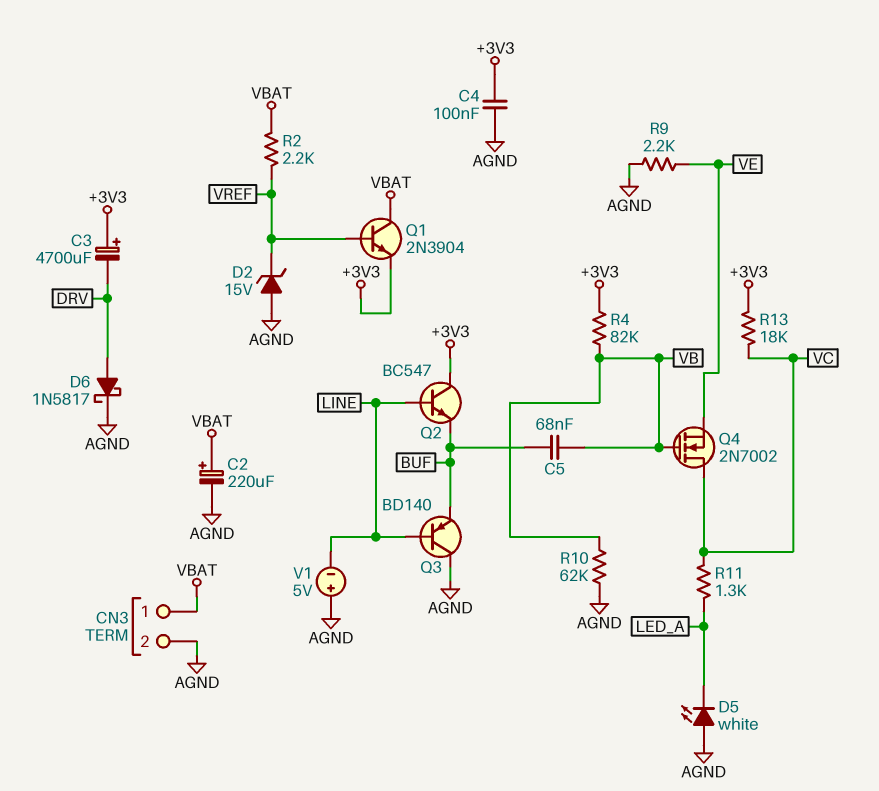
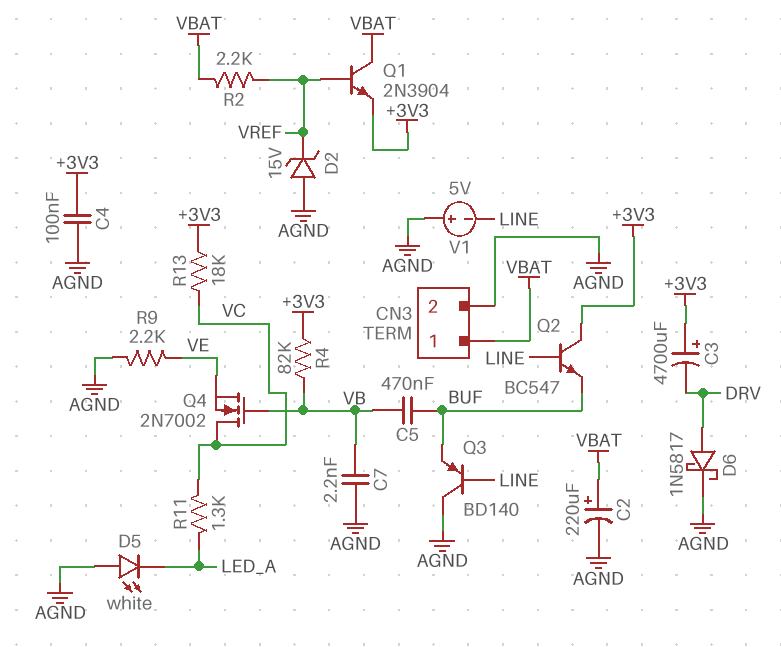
C5: 68nF (BUF, VB) -> 470nF (BUF, VB)
C7: none -> 2.2nF (AGND, VB)
R10: 62k (AGND, VB) -> none

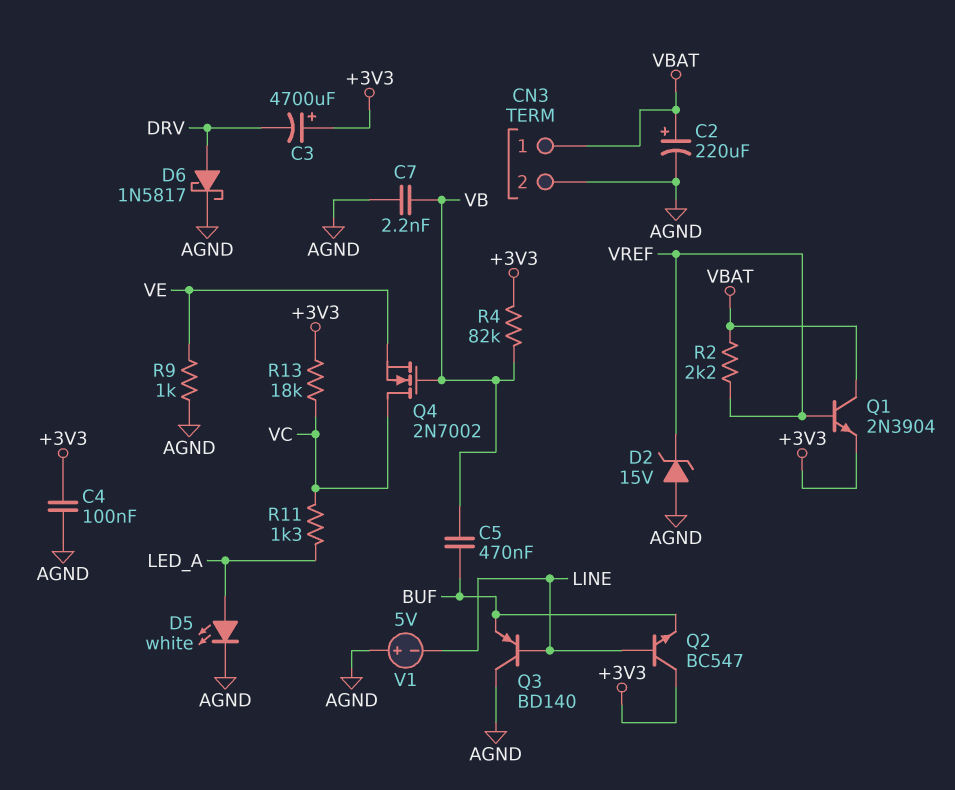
D5: LED white (A AGND, K LED_A) -> LED white (A LED_A, K AGND)
R9: 2.2k (AGND, VE) -> 1k (AGND, VE)

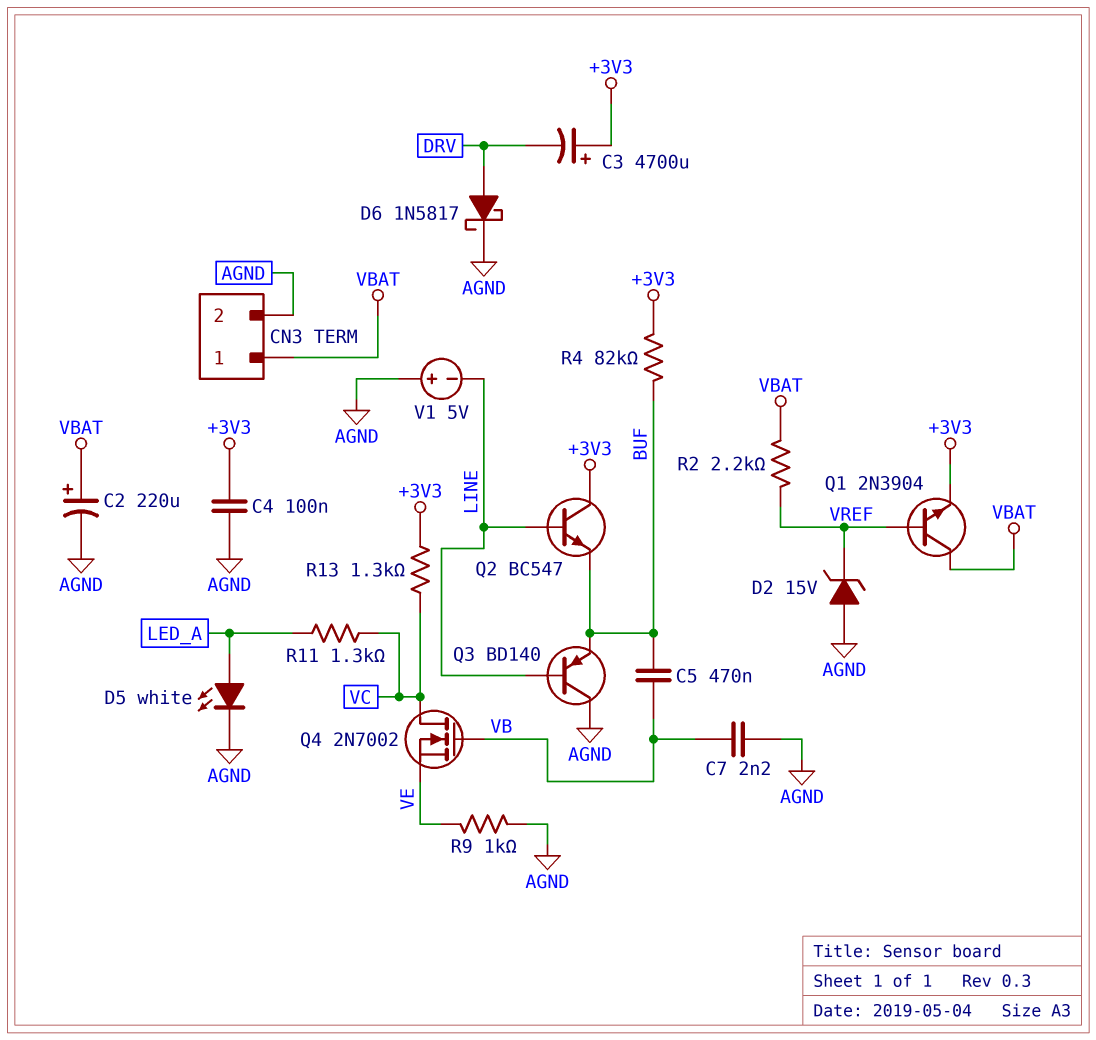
R4: 82k (+3V3, VB) -> 82k (+3V3, BUF)
R13: 18k (+3V3, VC) -> 1.3k (+3V3, VC)

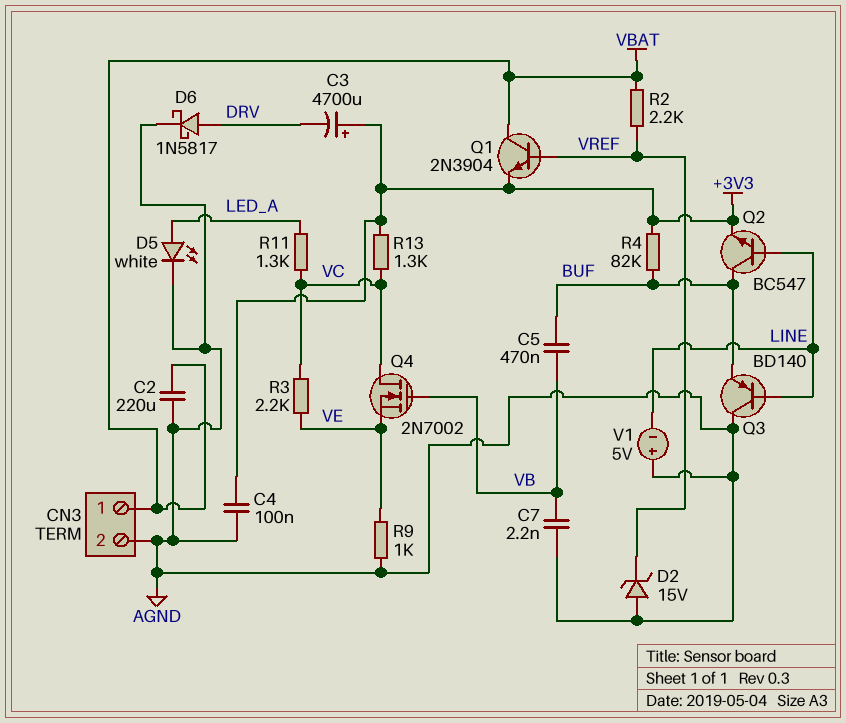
C2: 220uF (plus VBAT, minus AGND) -> 220uF (AGND, VBAT)
Q2: NPN BC547 (B LINE, C +3V3, E BUF) -> NPN BC547 (B LINE, C BUF, E +3V3)
R3: none -> 2.2k (VC, VE)

